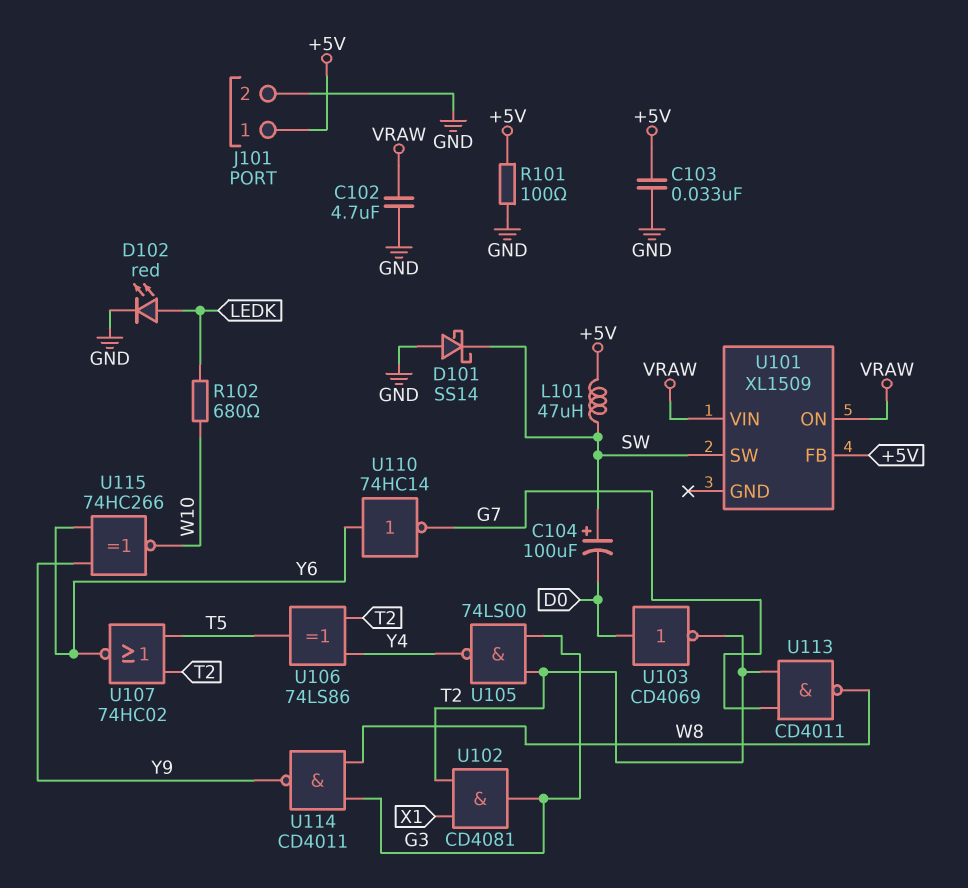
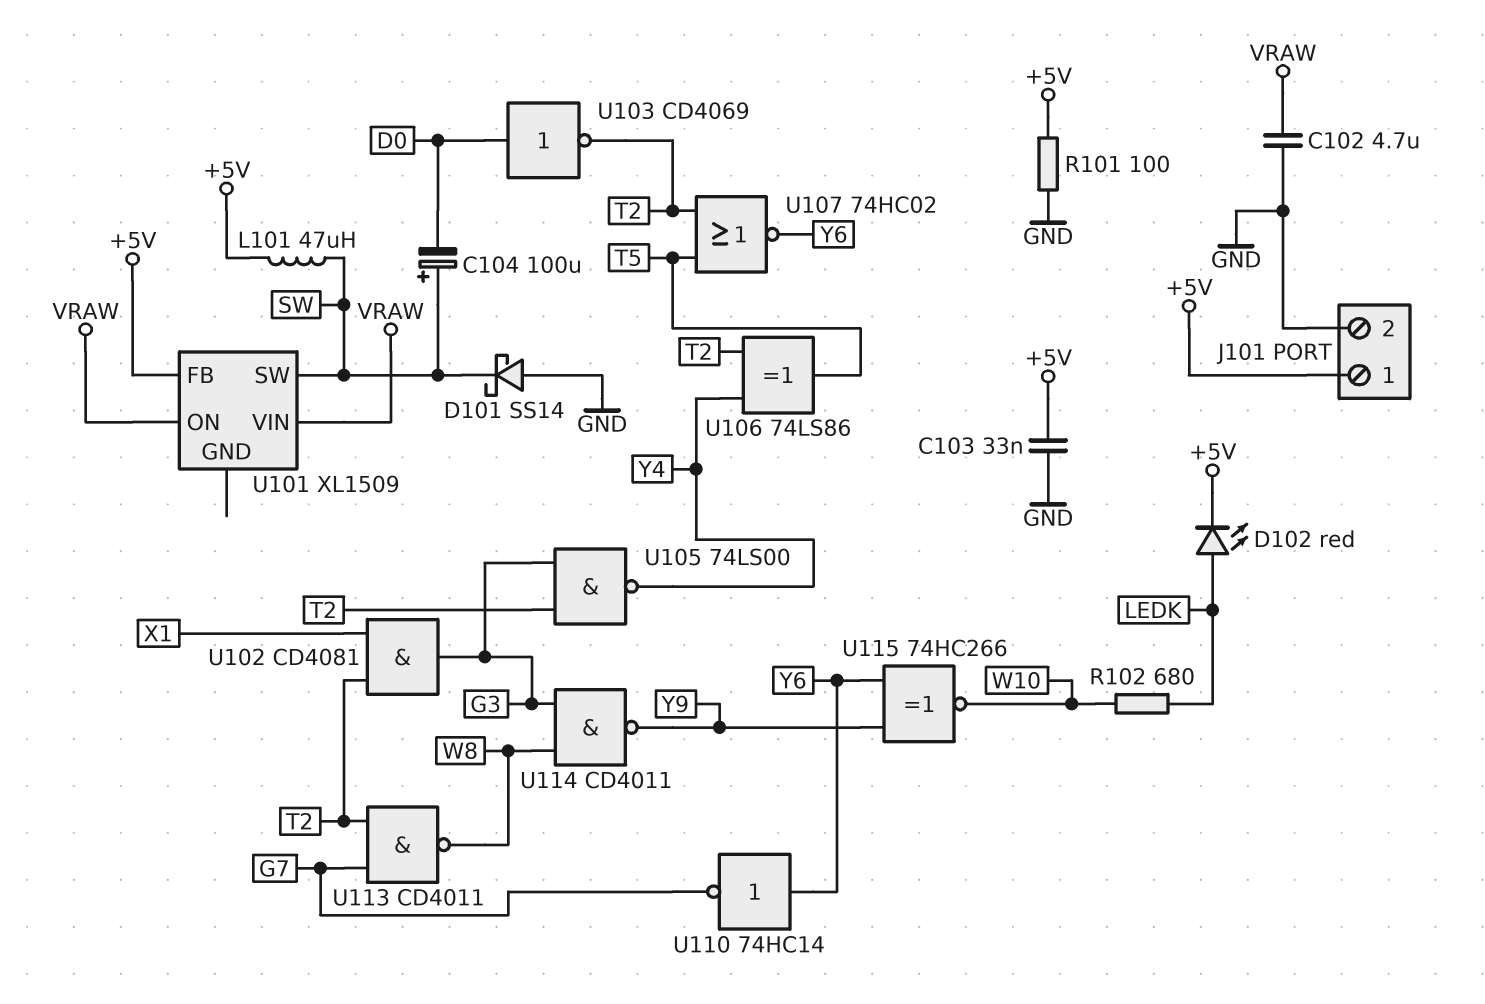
D102: LED red (A LEDK, K GND) -> LED red (A LEDK, K +5V)

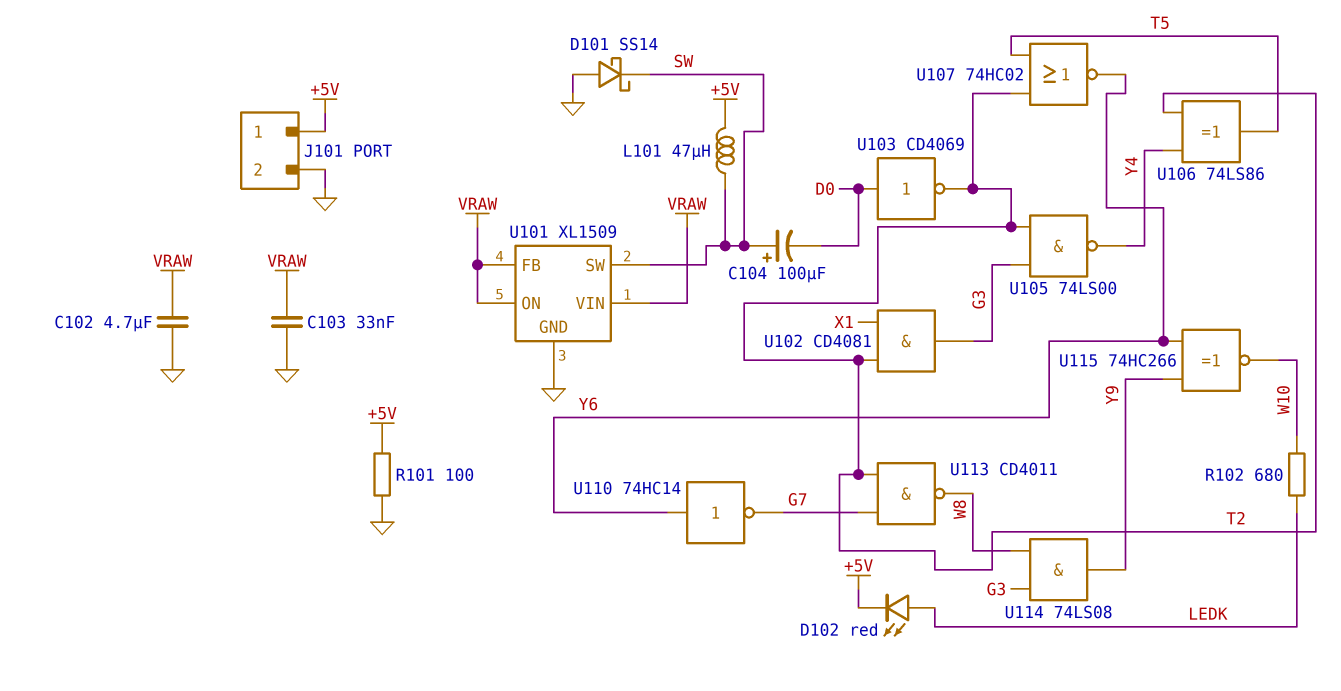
C103: 33nF (+5V, GND) -> 33nF (GND, VRAW)
U101 pin FB: +5V -> VRAW
U101 pin GND: none -> GND
U114: NAND CD4011 (in G3, in W8, out Y9) -> AND 74LS08 (in G3, in W8, out Y9)

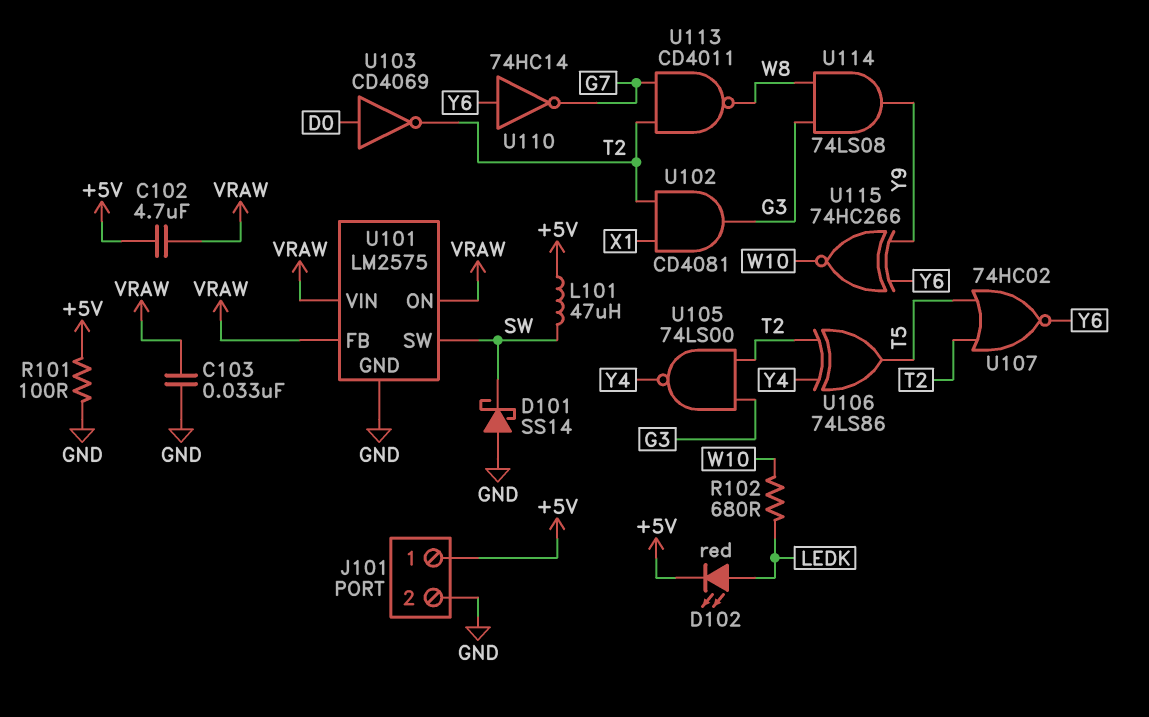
C102: 4.7uF (GND, VRAW) -> 4.7uF (+5V, VRAW)
C104: 100uF (plus SW, minus D0) -> none
U101: XL1509 -> LM2575

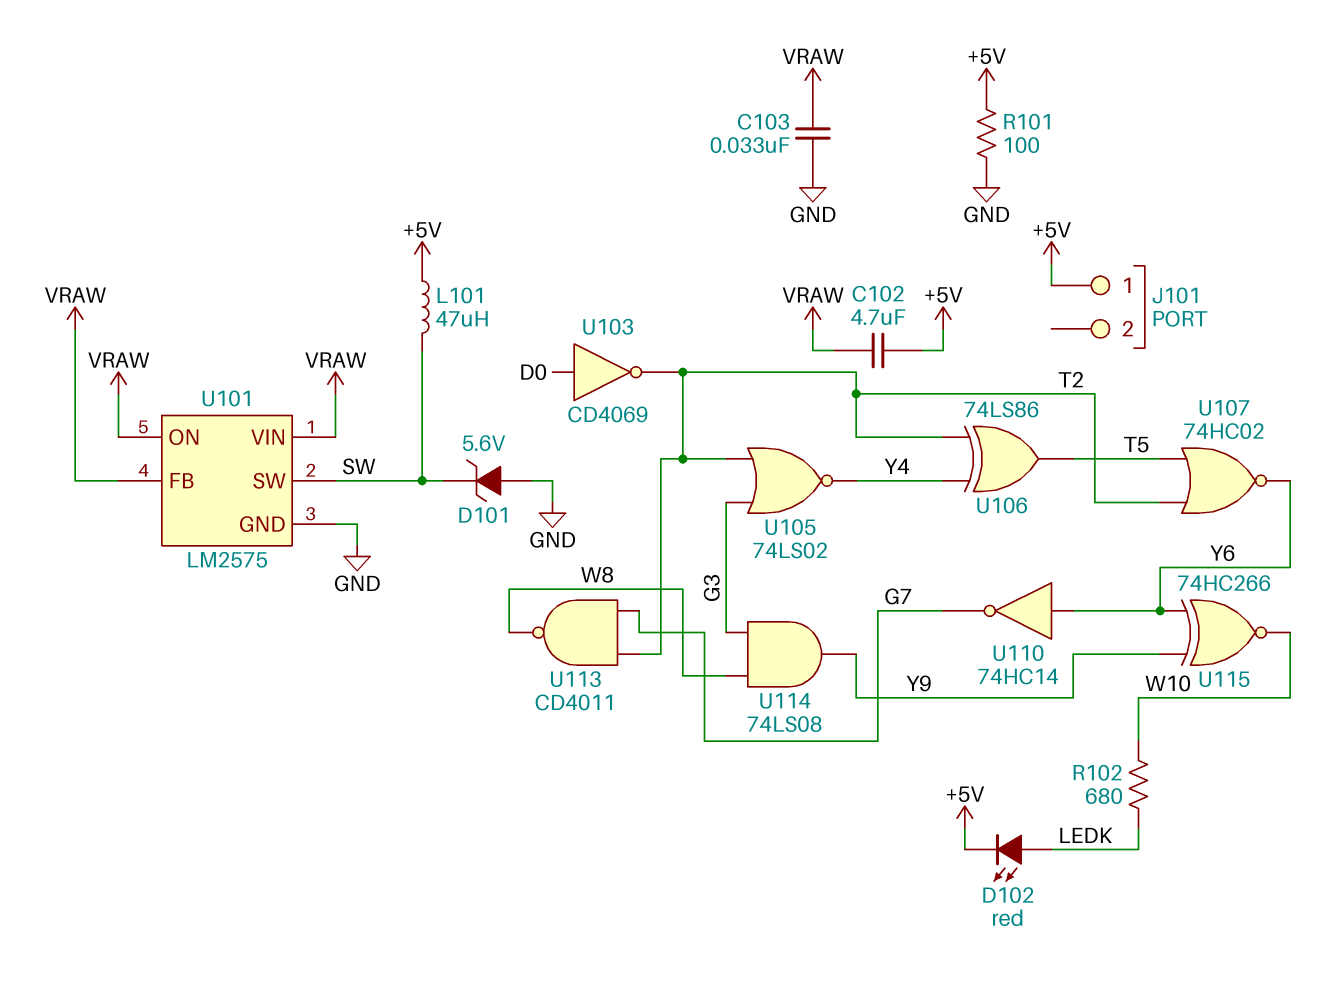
D101: schottky SS14 (A GND, K SW) -> zener 5.6V (A GND, K SW)
J101 pin 2: GND -> none
U102: AND CD4081 (in T2, in X1, out G3) -> none
U105: NAND 74LS00 (in G3, in T2, out Y4) -> NOR 74LS02 (in G3, in T2, out Y4)

